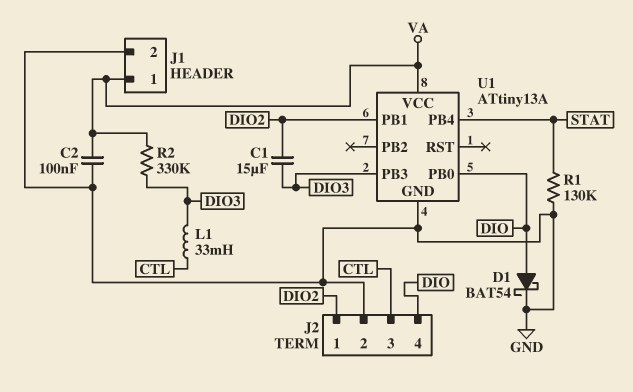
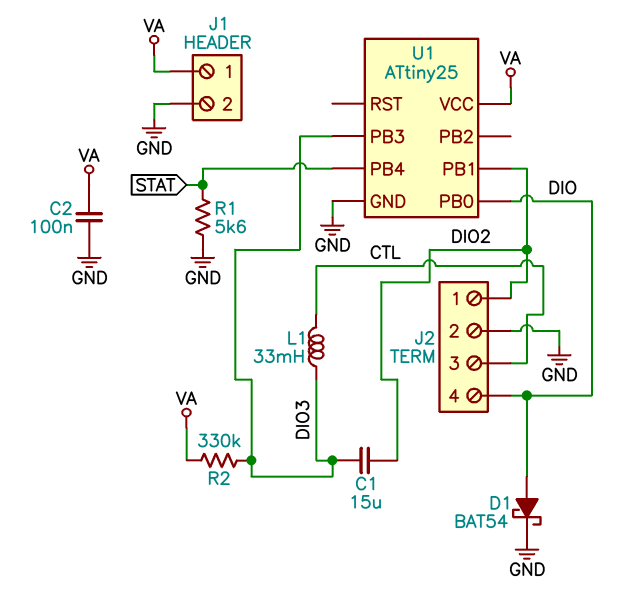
R1: 130k (GND, STAT) -> 5.6k (GND, STAT)
U1: ATtiny13A -> ATtiny25

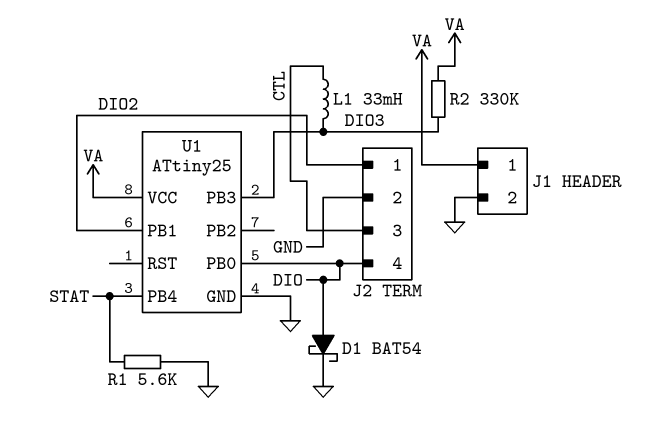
C1: 15uF (DIO2, DIO3) -> none
C2: 100nF (GND, VA) -> none

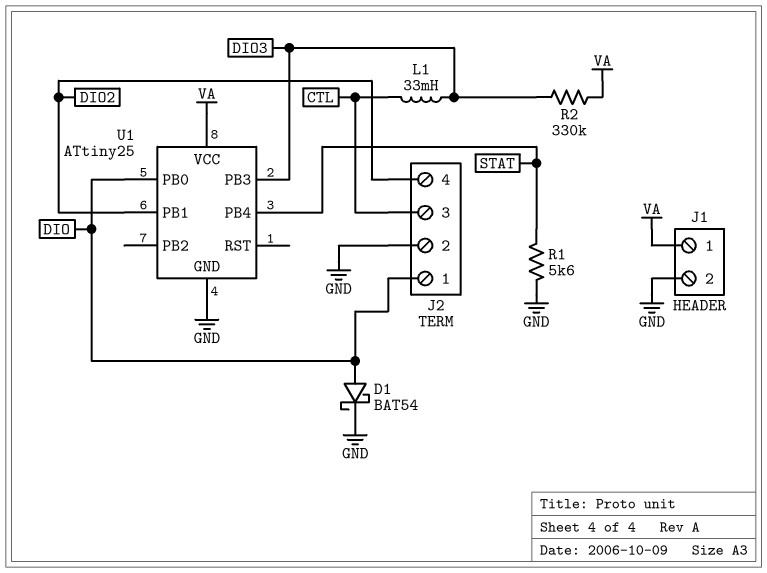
J2 pin 1: DIO2 -> DIO
J2 pin 4: DIO -> DIO2

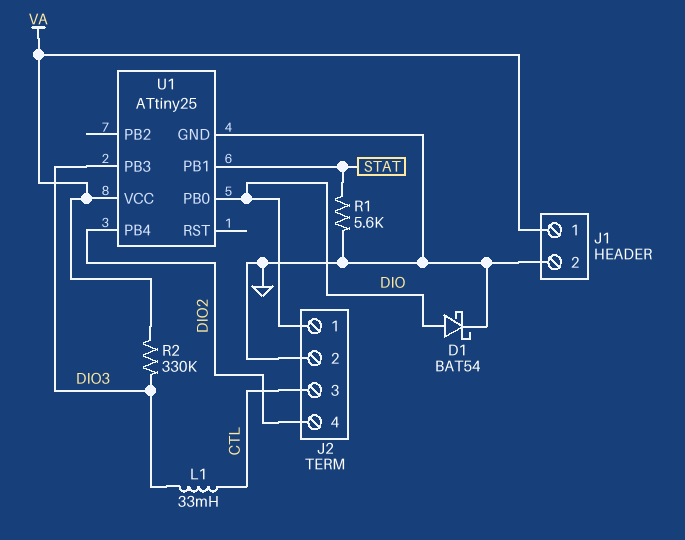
U1 pin PB1: DIO2 -> STAT
U1 pin PB4: STAT -> DIO2

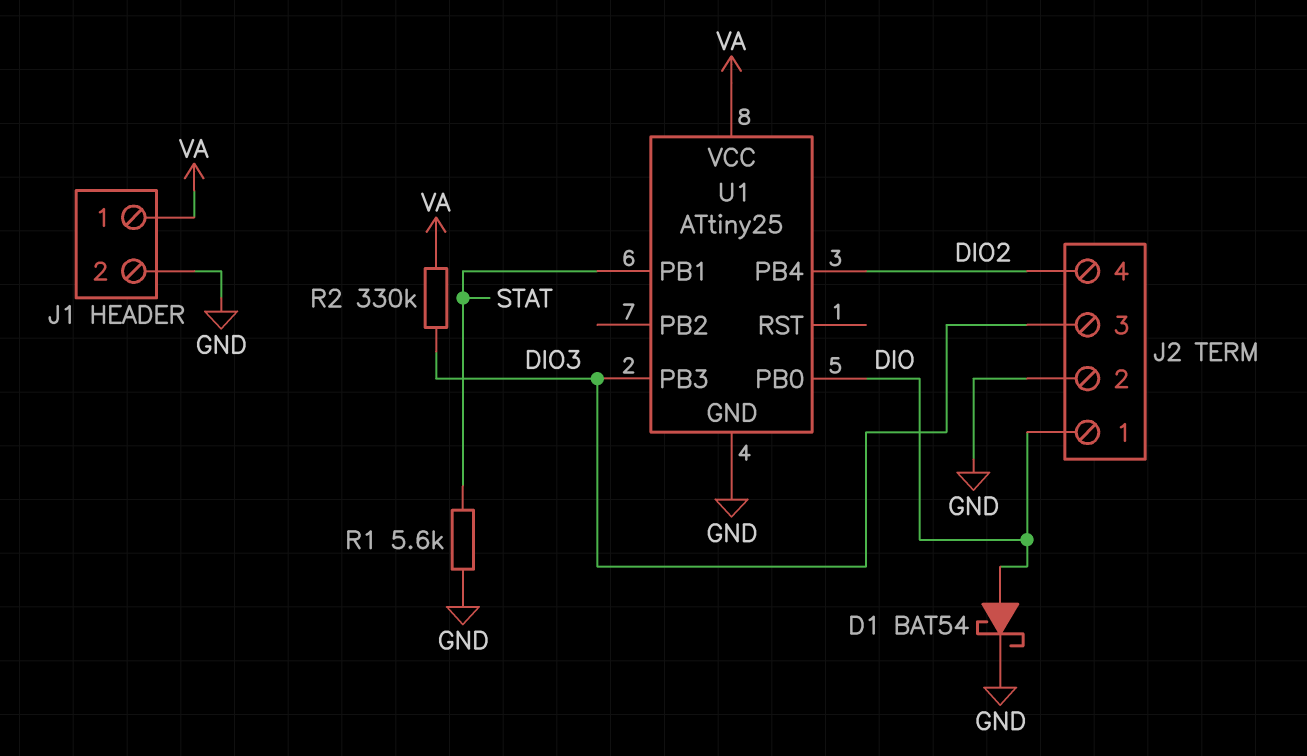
J2 pin 3: CTL -> DIO3
L1: 33mH (CTL, DIO3) -> none

